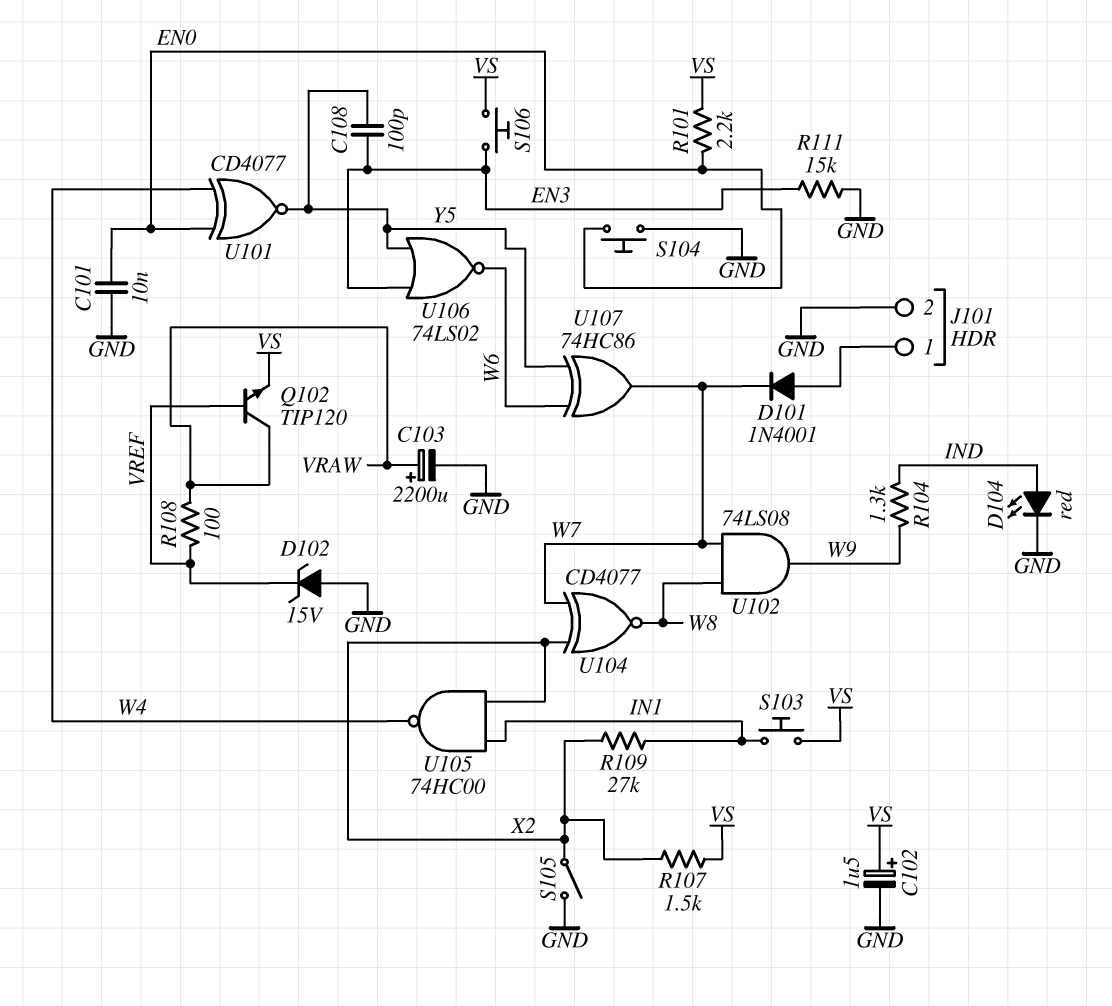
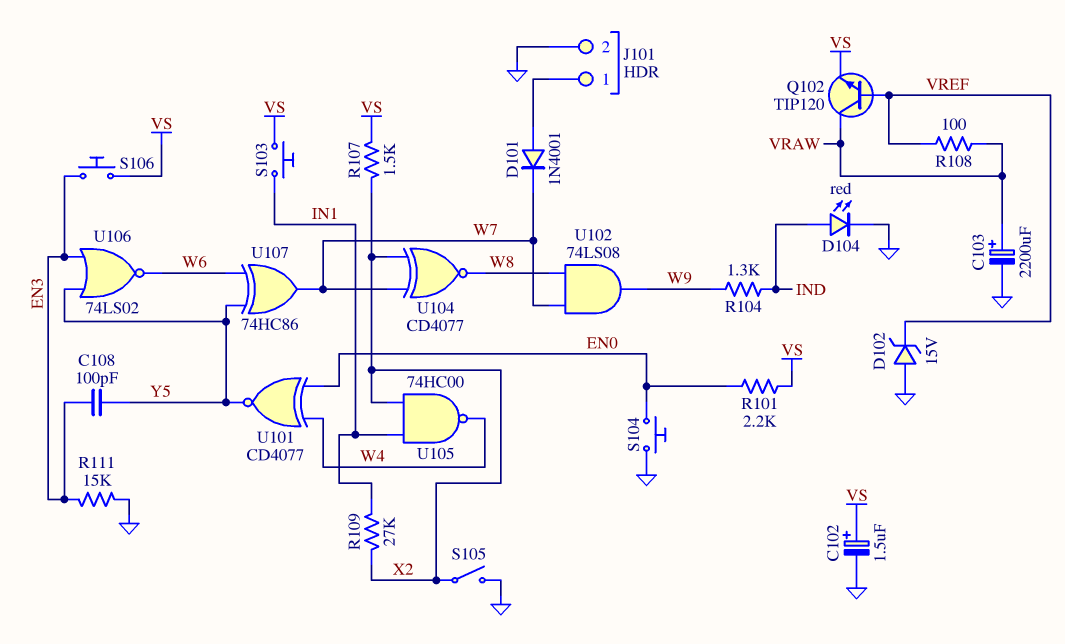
C101: 10nF (EN0, GND) -> none

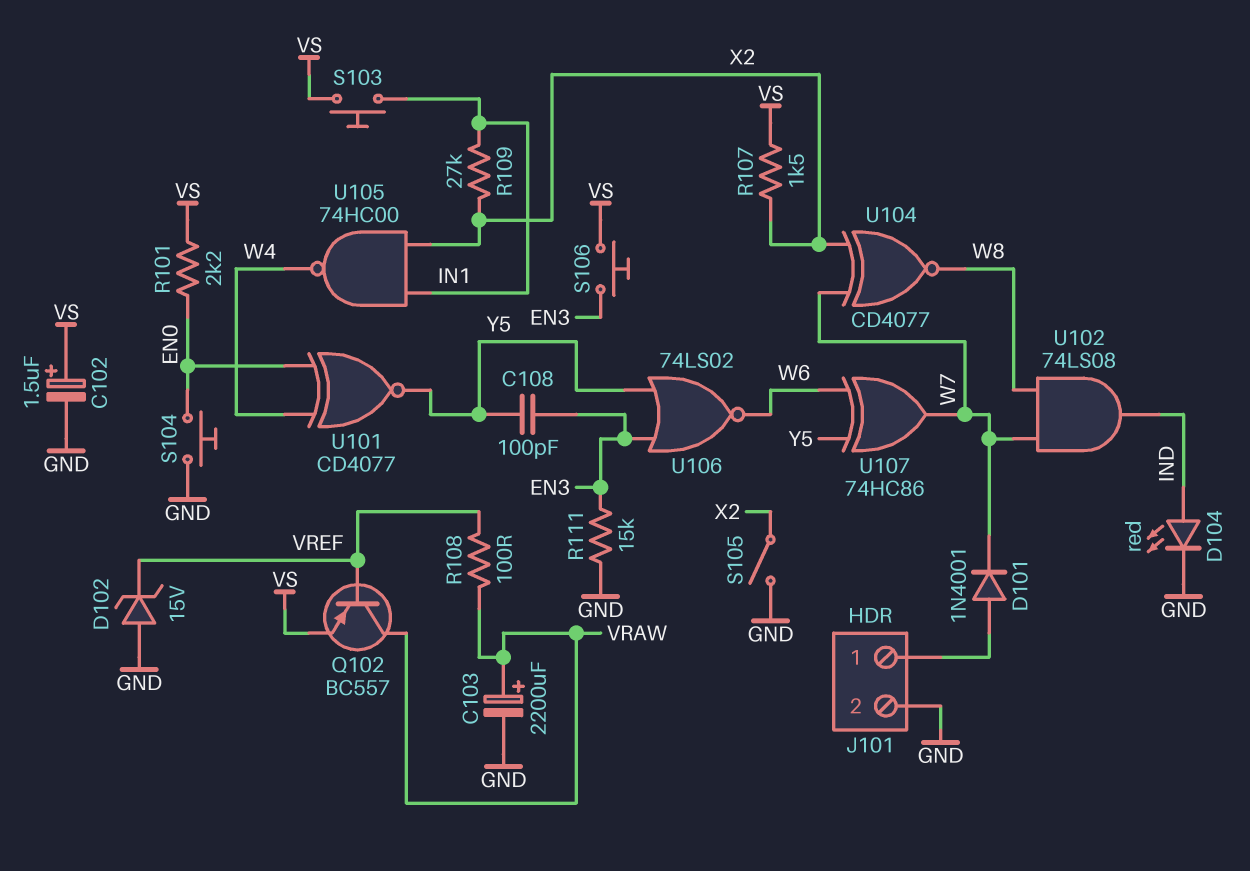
Q102: NPN TIP120 (B VREF, C VRAW, E VS) -> PNP BC557 (B VREF, C VRAW, E VS)
R104: 1.3k (IND, W9) -> none
U102: AND 74LS08 (in W7, in W8, out W9) -> AND 74LS08 (in W7, in W8, out IND)

